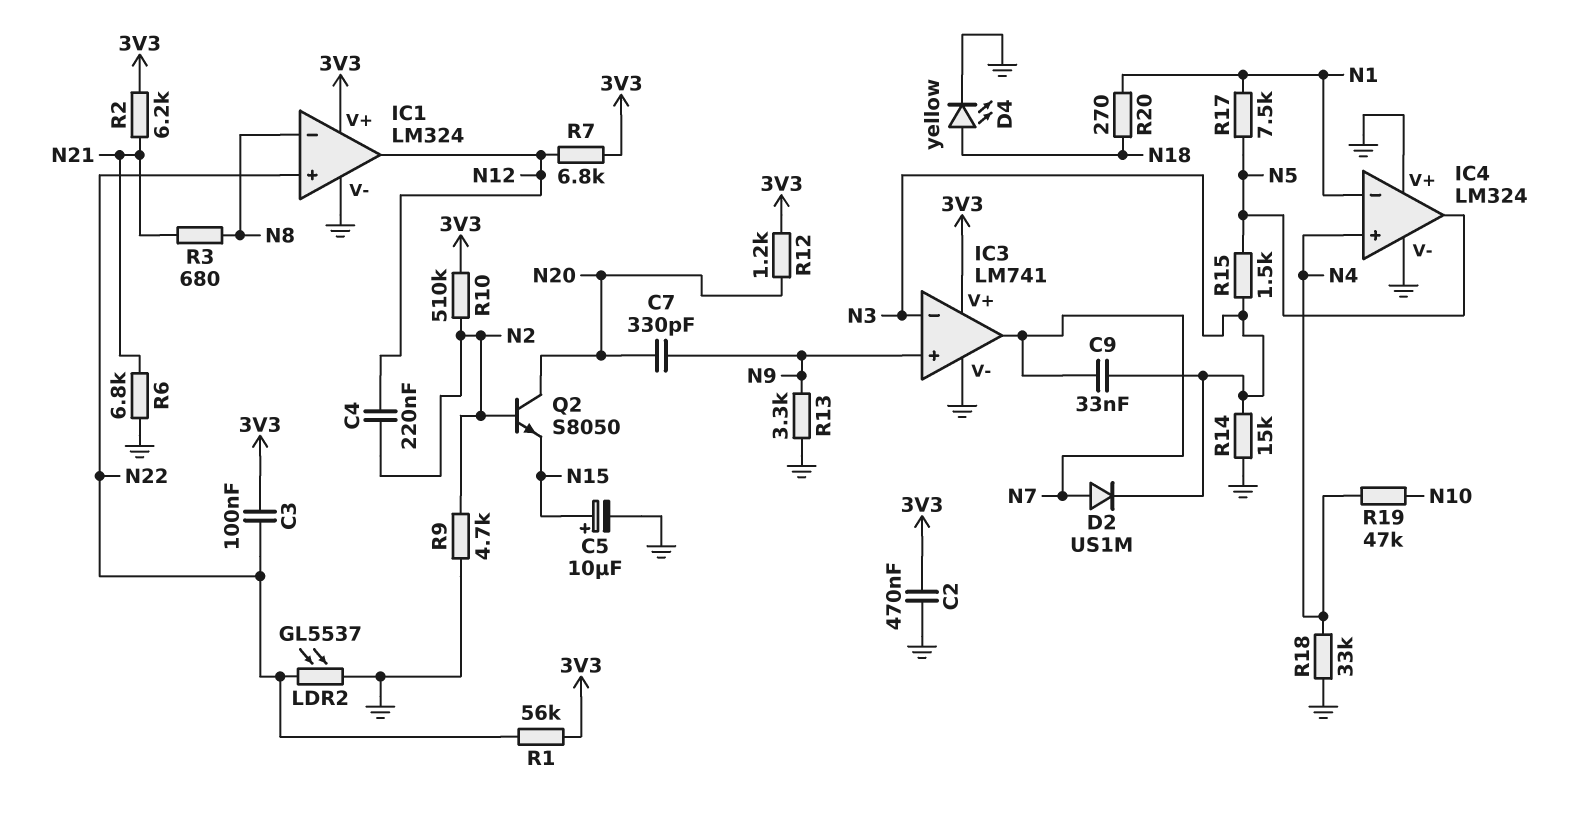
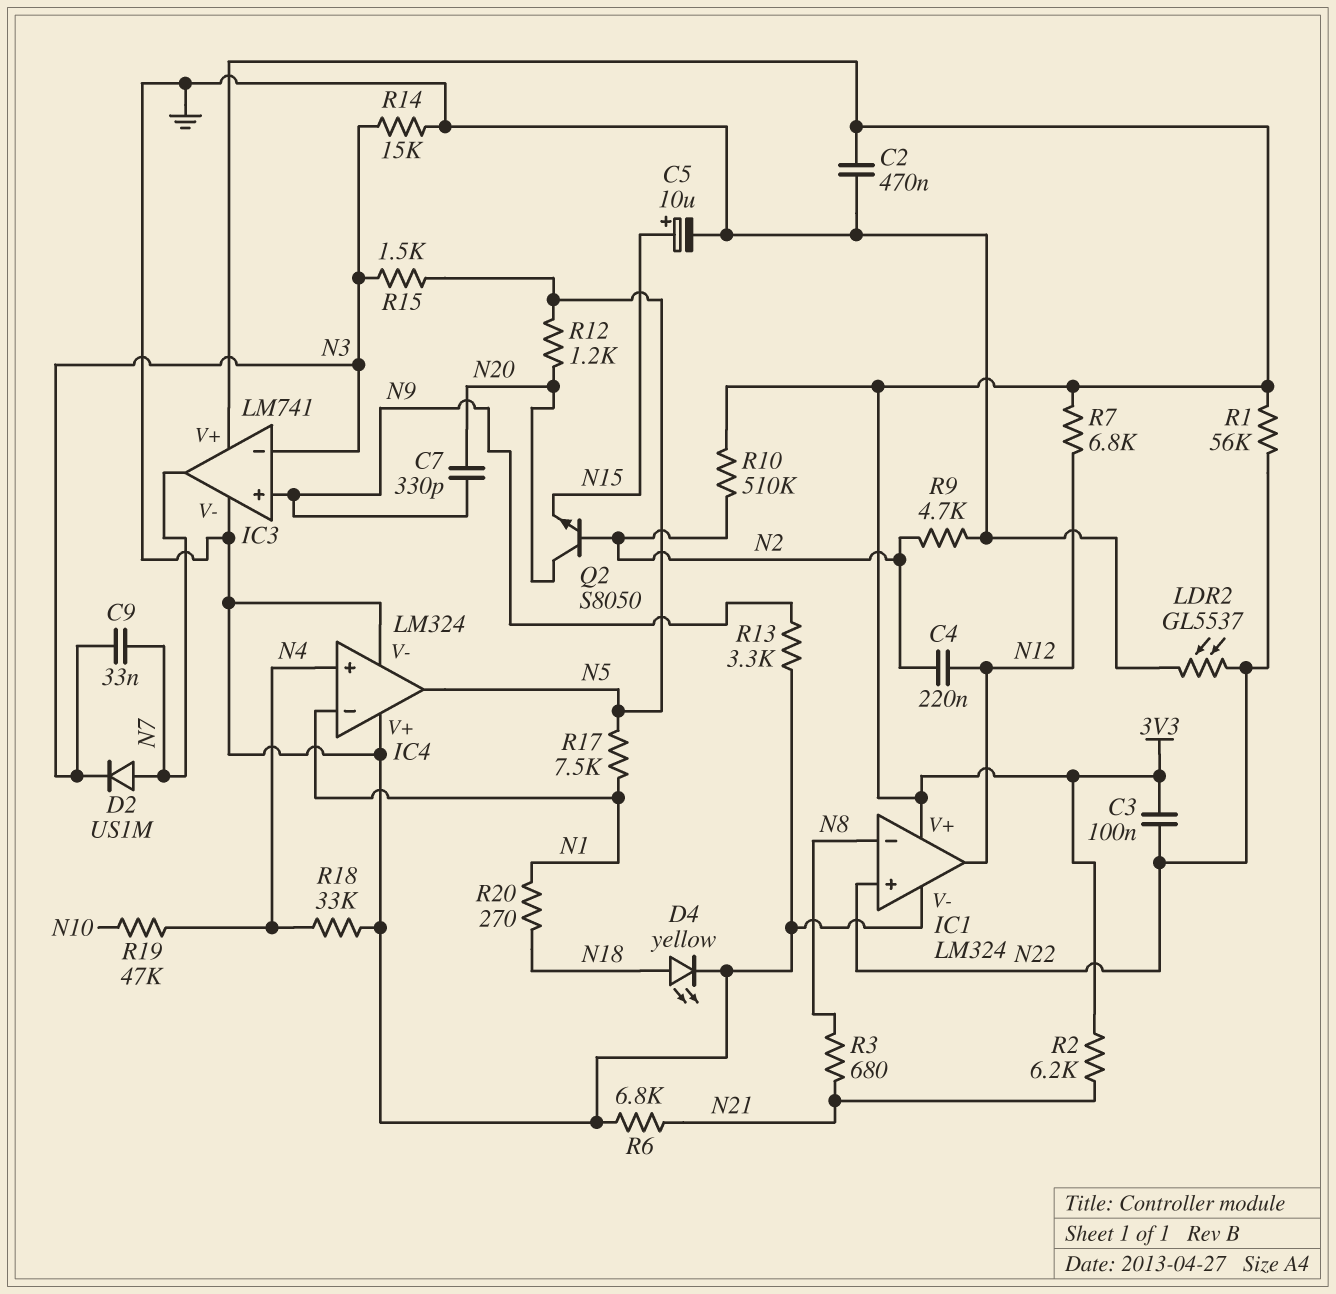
R12: 1.2k (3V3, N20) -> 1.2k (N5, N20)

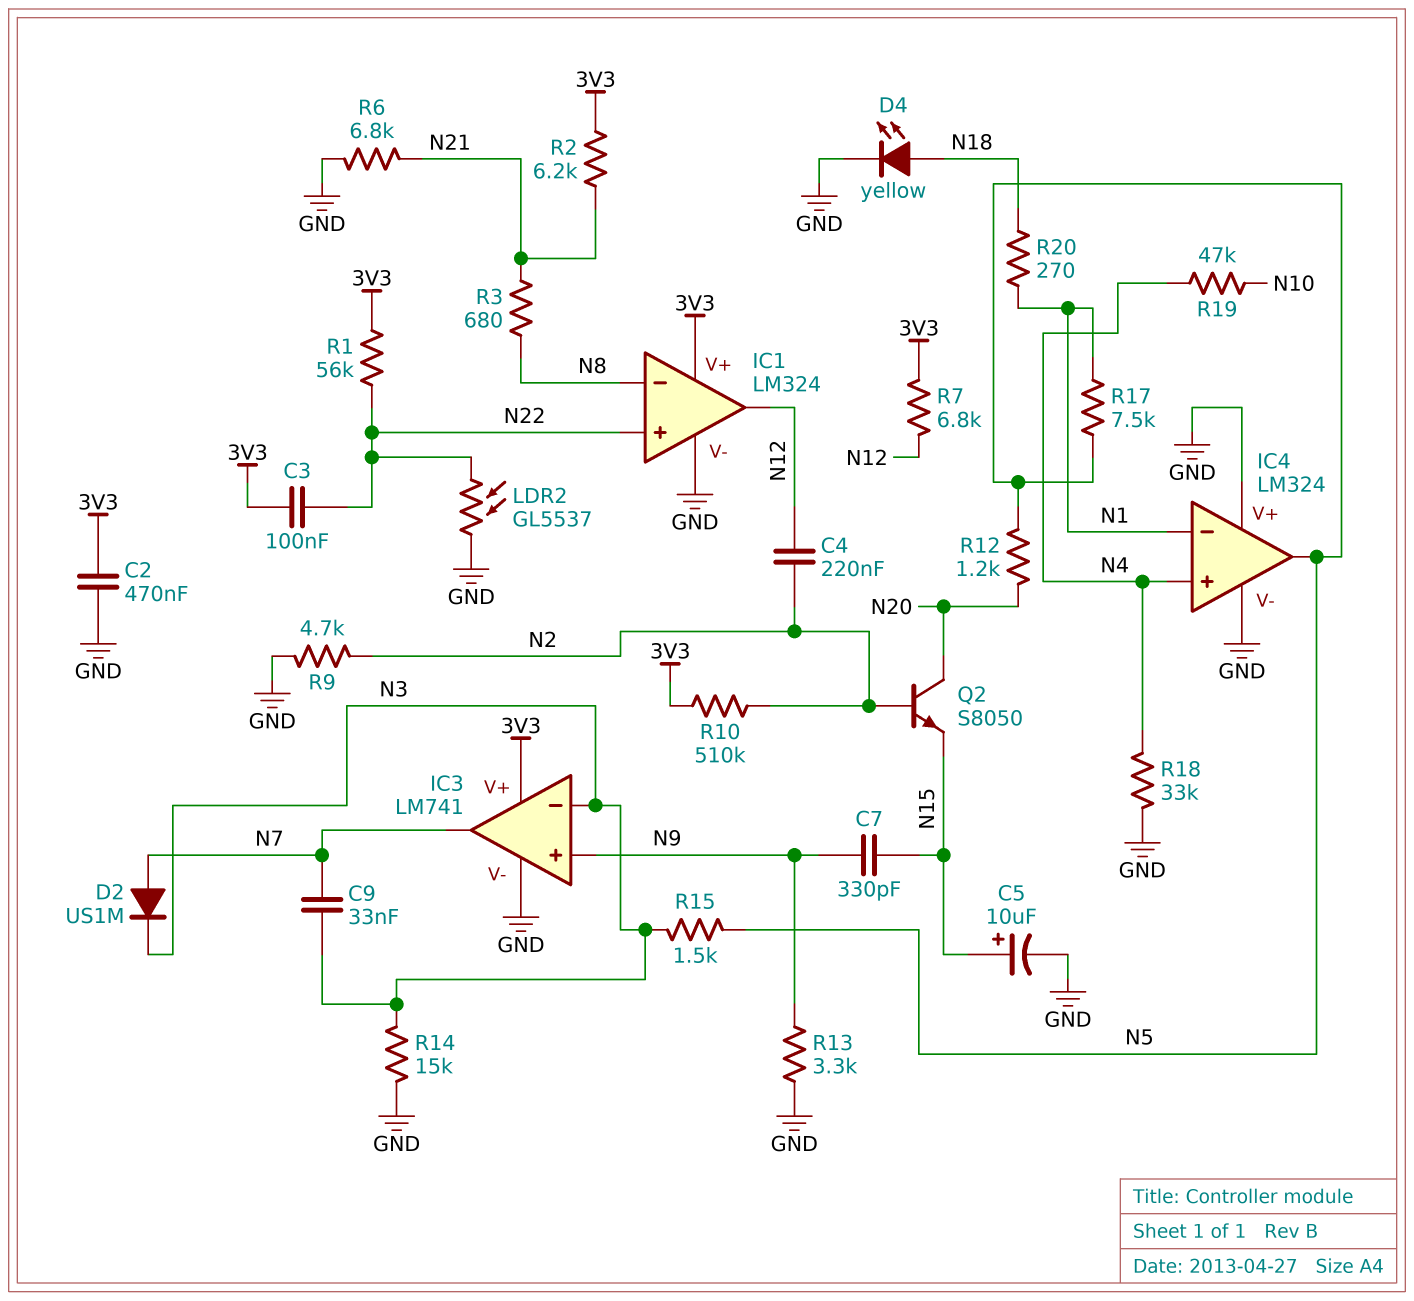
C7: 330pF (N9, N20) -> 330pF (N9, N15)

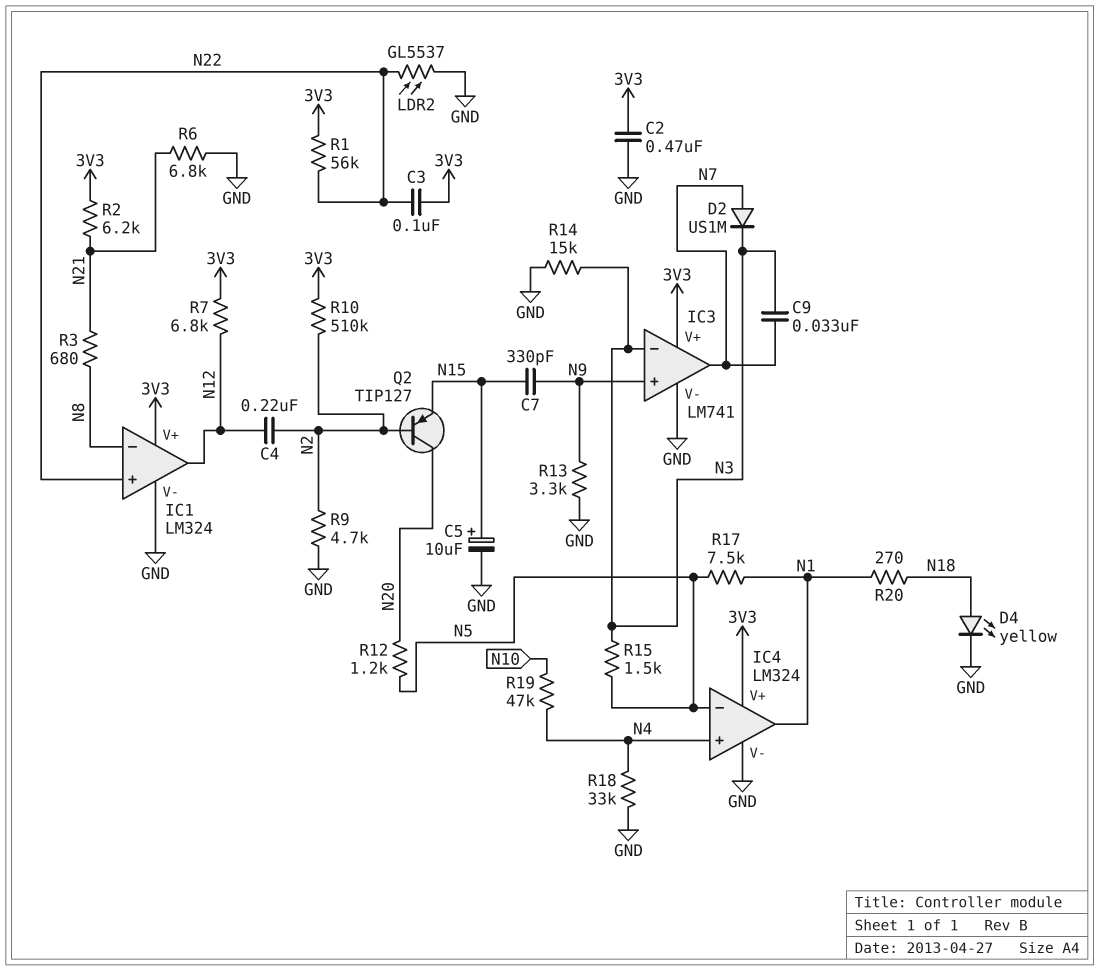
IC4 pin V+: GND -> 3V3
IC4 pin in-: N1 -> N5
IC4 pin out: N5 -> N1
Q2: NPN S8050 (B N2, C N20, E N15) -> PNP TIP127 (B N2, C N20, E N15)

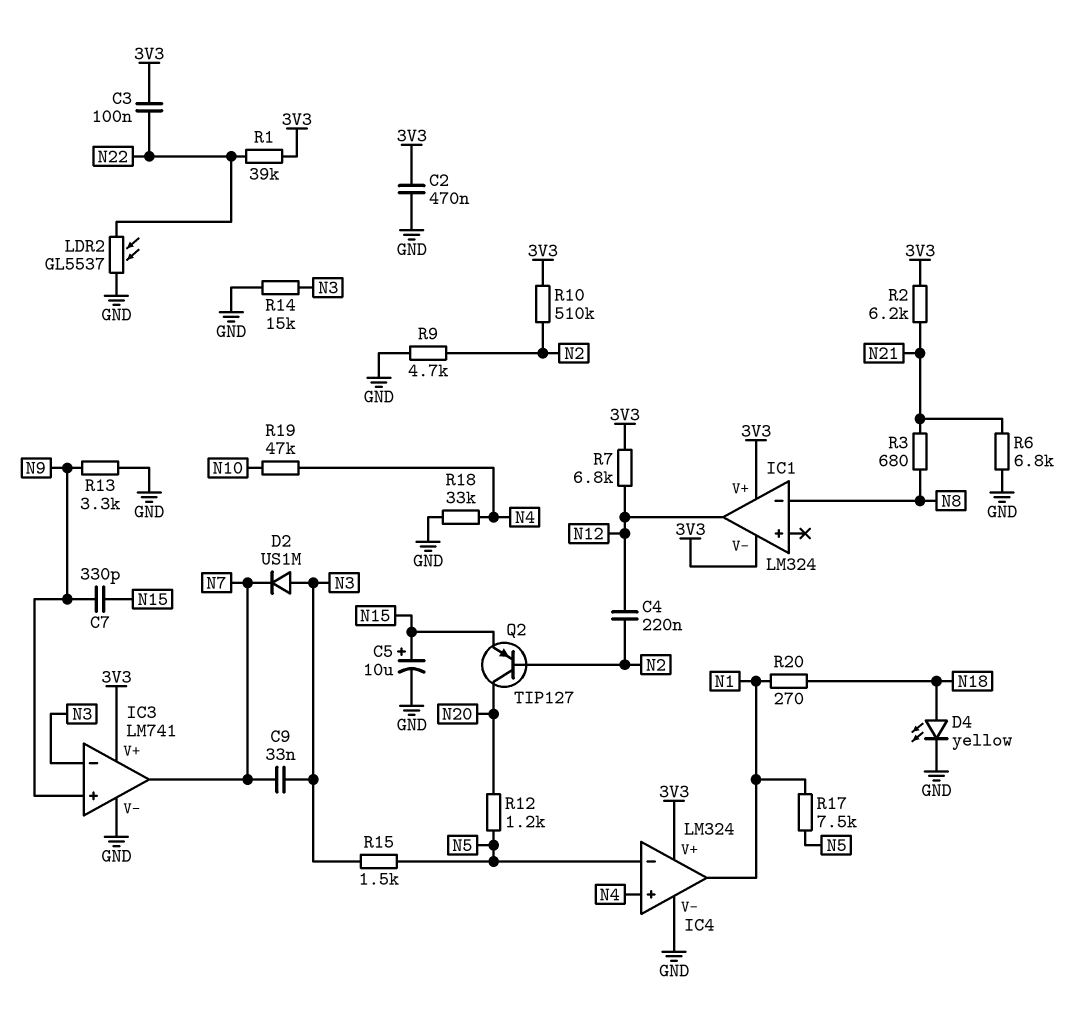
D2: diode US1M (A N7, K N3) -> diode US1M (A N3, K N7)
IC1 pin V-: GND -> 3V3
IC1 pin in+: N22 -> none
R1: 56k (3V3, N22) -> 39k (3V3, N22)

